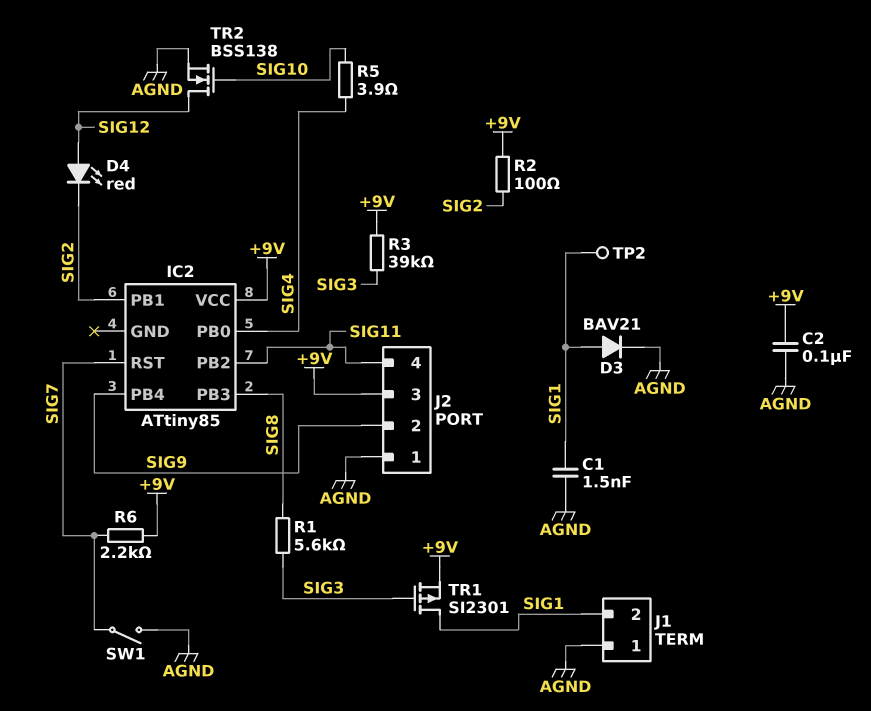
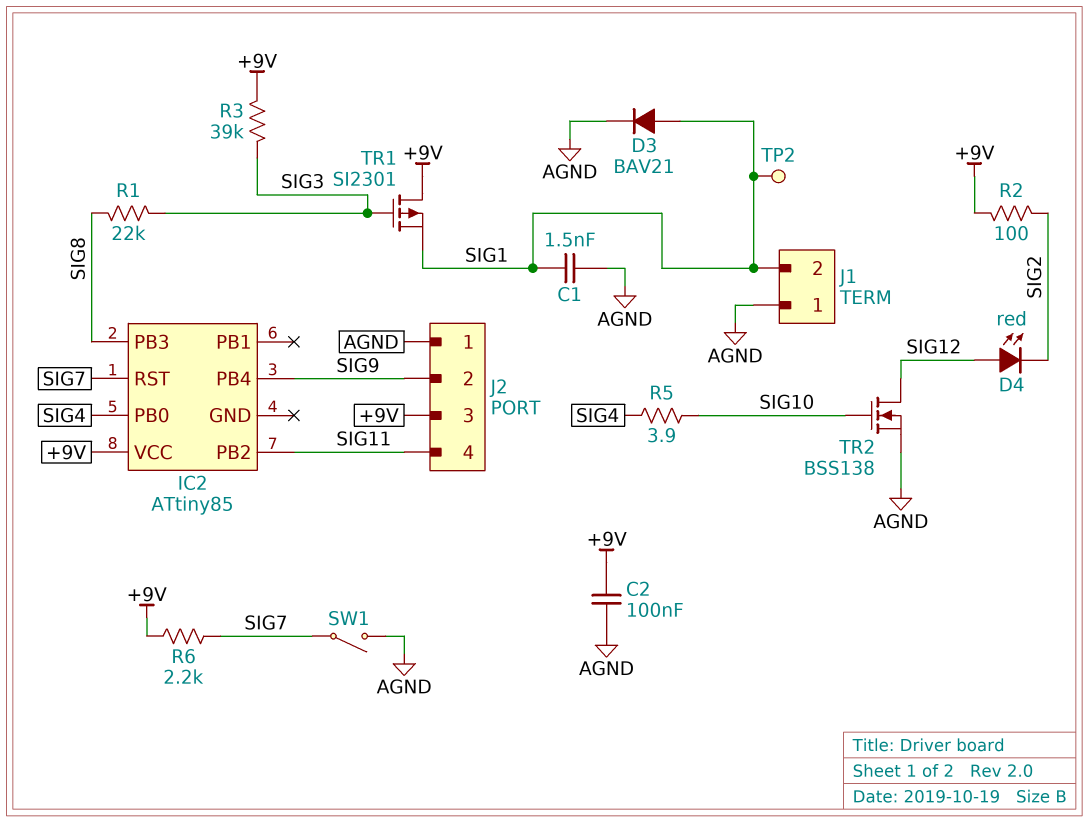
IC2 pin PB1: SIG2 -> none
R1: 5.6k (SIG3, SIG8) -> 22k (SIG3, SIG8)
TR1: PMOS SI2301 (G SIG3, D SIG1, S +9V) -> PMOS SI2301 (G SIG3, D +9V, S SIG1)

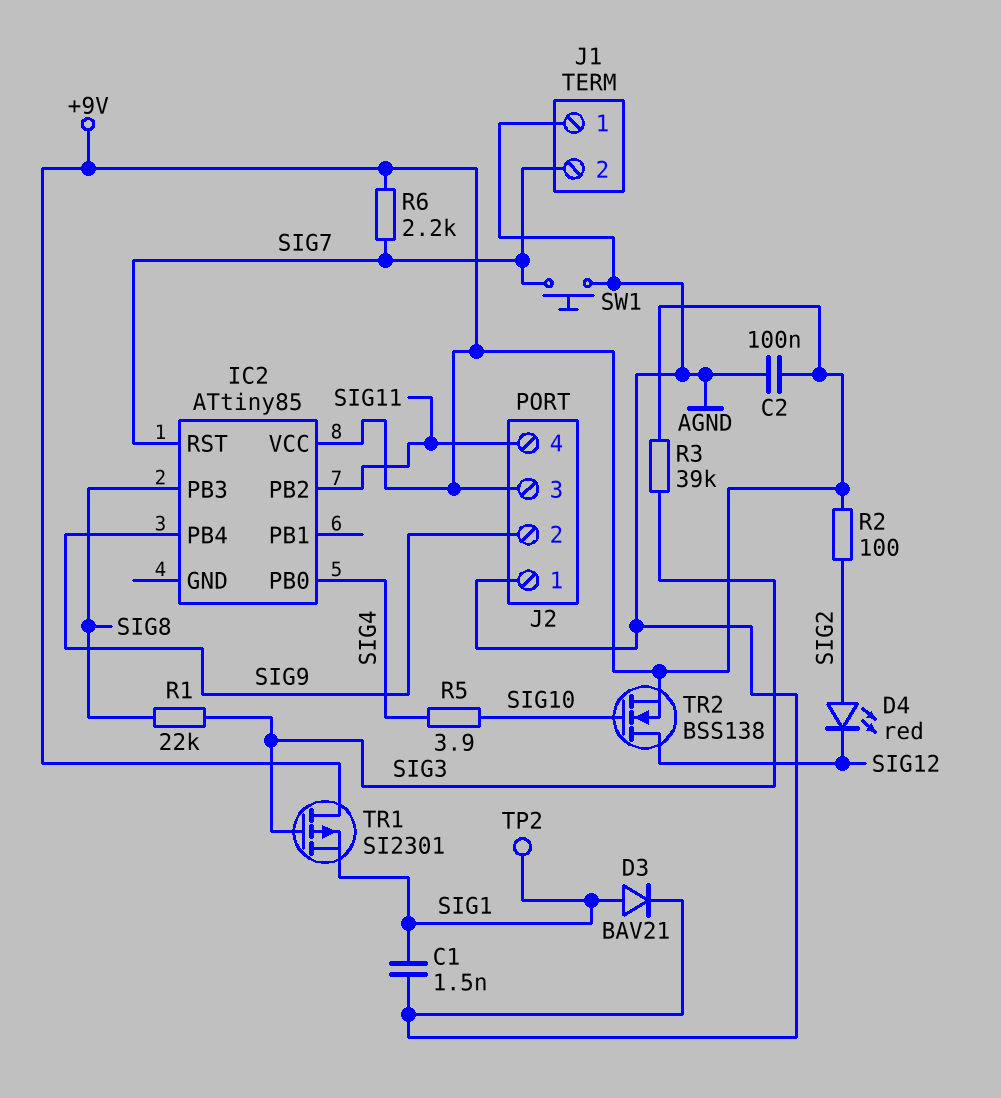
D4: LED red (A SIG12, K SIG2) -> LED red (A SIG2, K SIG12)
J1 pin 2: SIG1 -> SIG7
SW1: switch (AGND, SIG7) -> button (AGND, SIG7)
TR2: NMOS BSS138 (G SIG10, D SIG12, S AGND) -> NMOS BSS138 (G SIG10, D SIG12, S +9V)

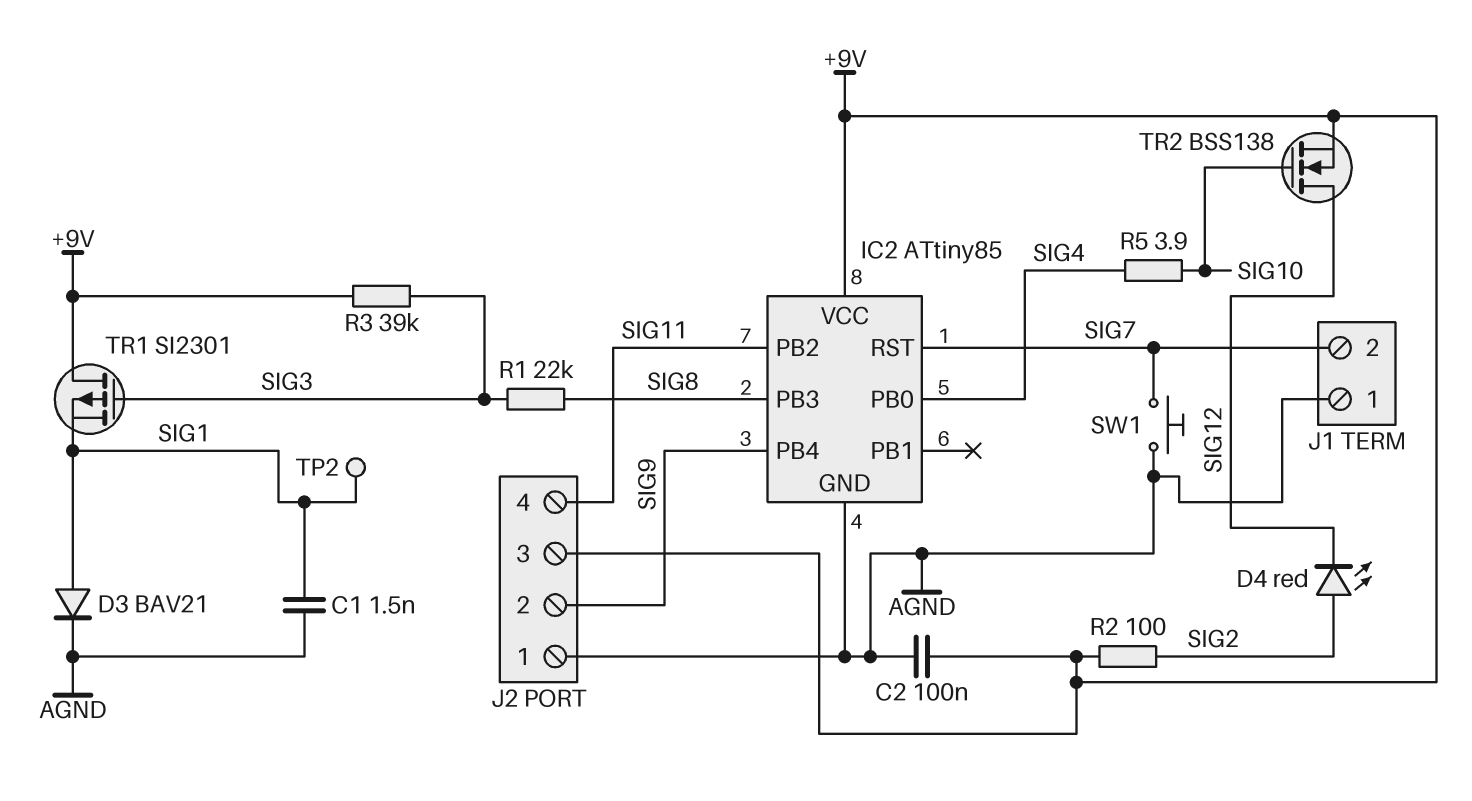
IC2 pin GND: none -> AGND
R6: 2.2k (+9V, SIG7) -> none

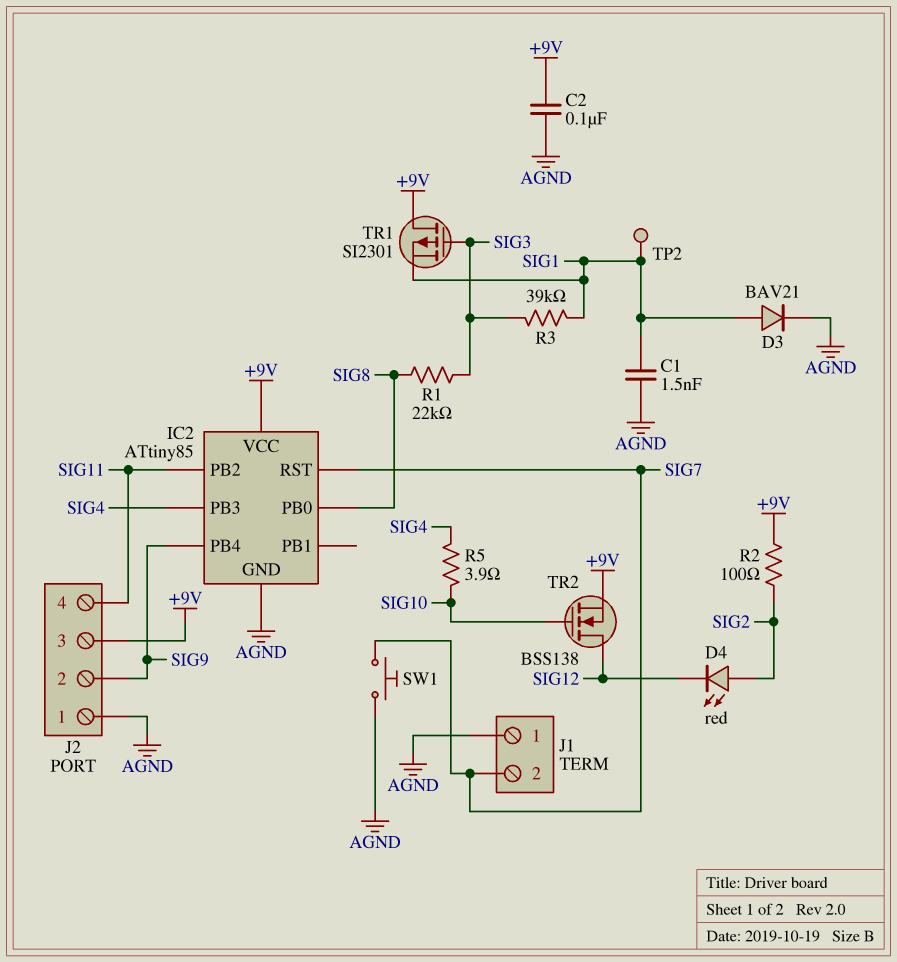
IC2 pin PB0: SIG4 -> SIG8
IC2 pin PB3: SIG8 -> SIG4
R3: 39k (+9V, SIG3) -> 39k (SIG1, SIG3)

